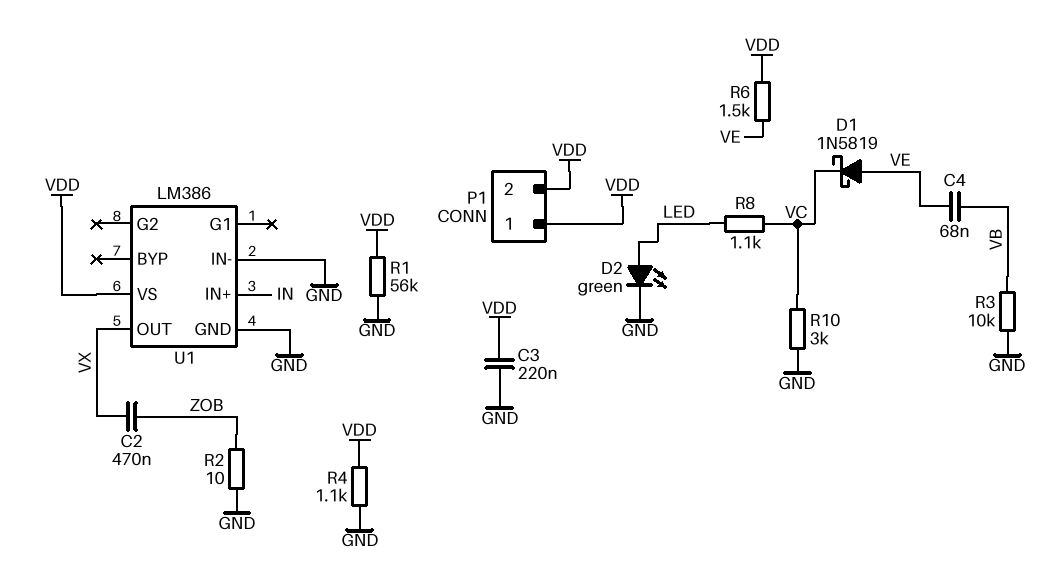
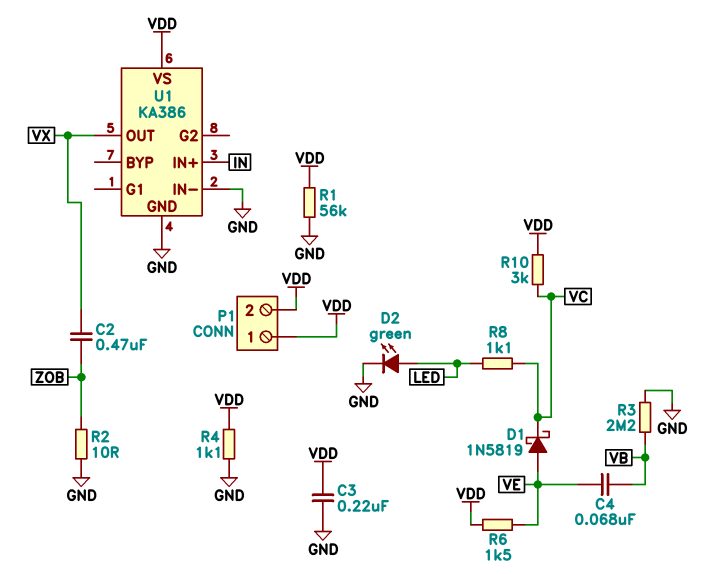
R3: 10k (GND, VB) -> 2.2M (GND, VB)
R10: 3k (GND, VC) -> 3k (VC, VDD)
U1: LM386 -> KA386

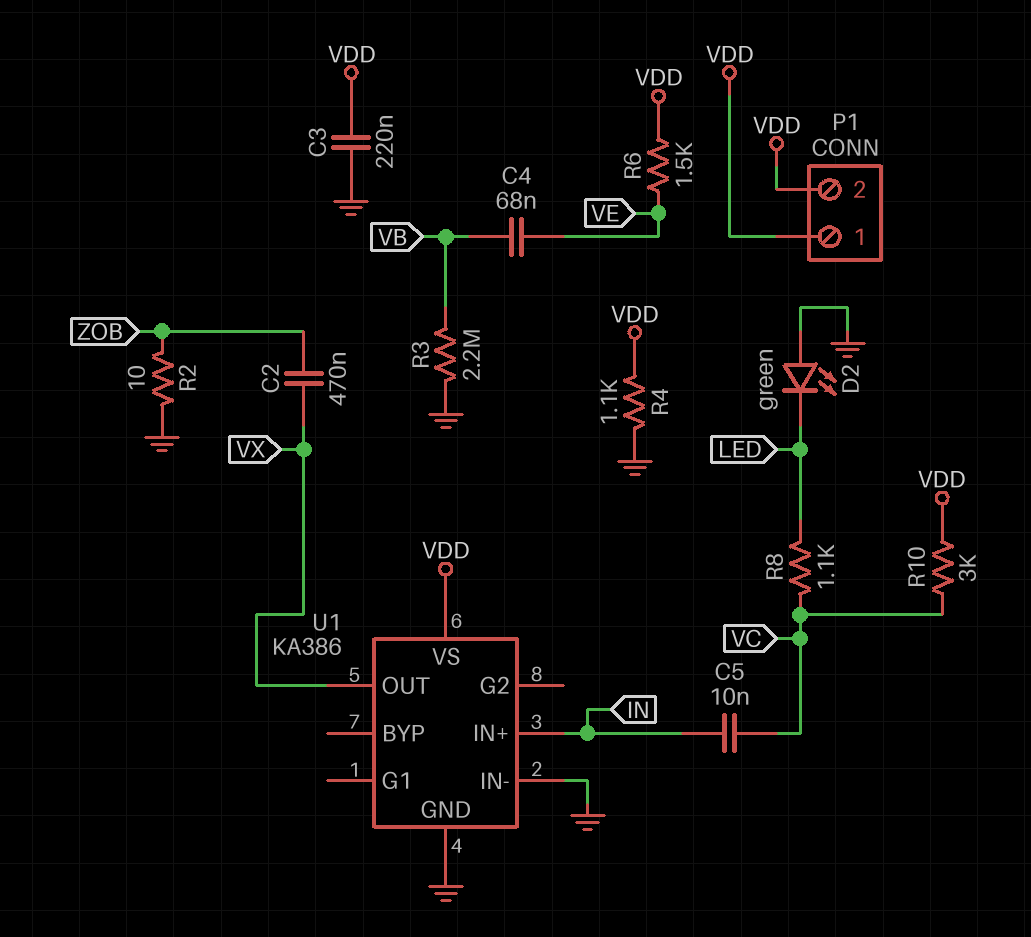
C5: none -> 10nF (IN, VC)
D1: schottky 1N5819 (A VE, K VC) -> none
D2: LED green (A LED, K GND) -> LED green (A GND, K LED)
R1: 56k (GND, VDD) -> none

